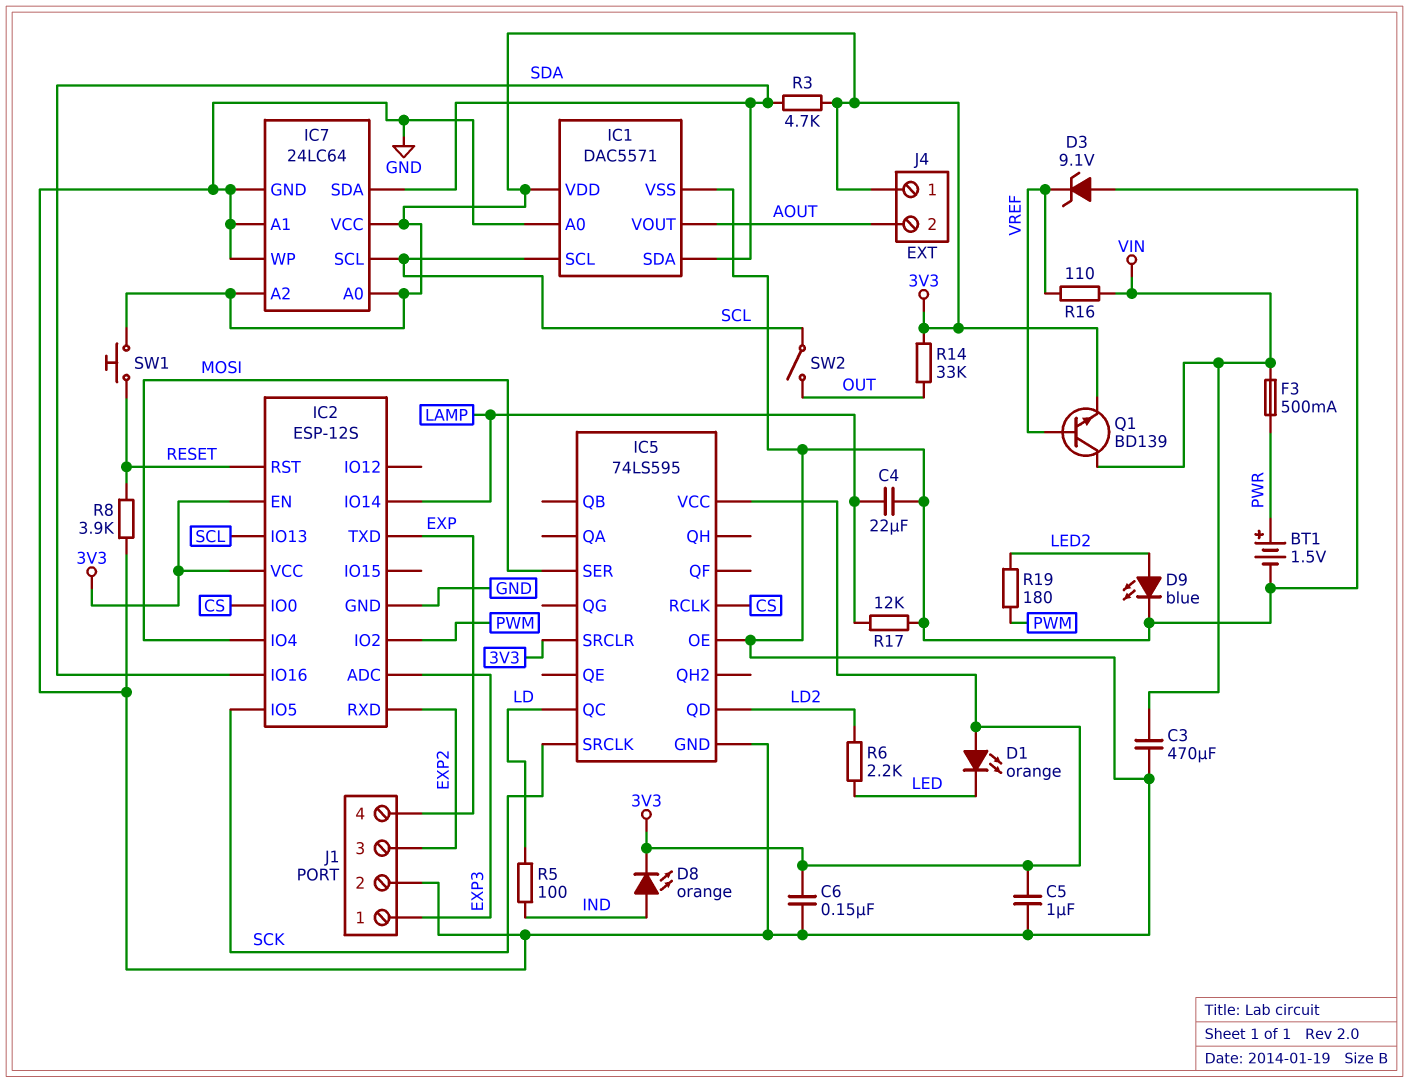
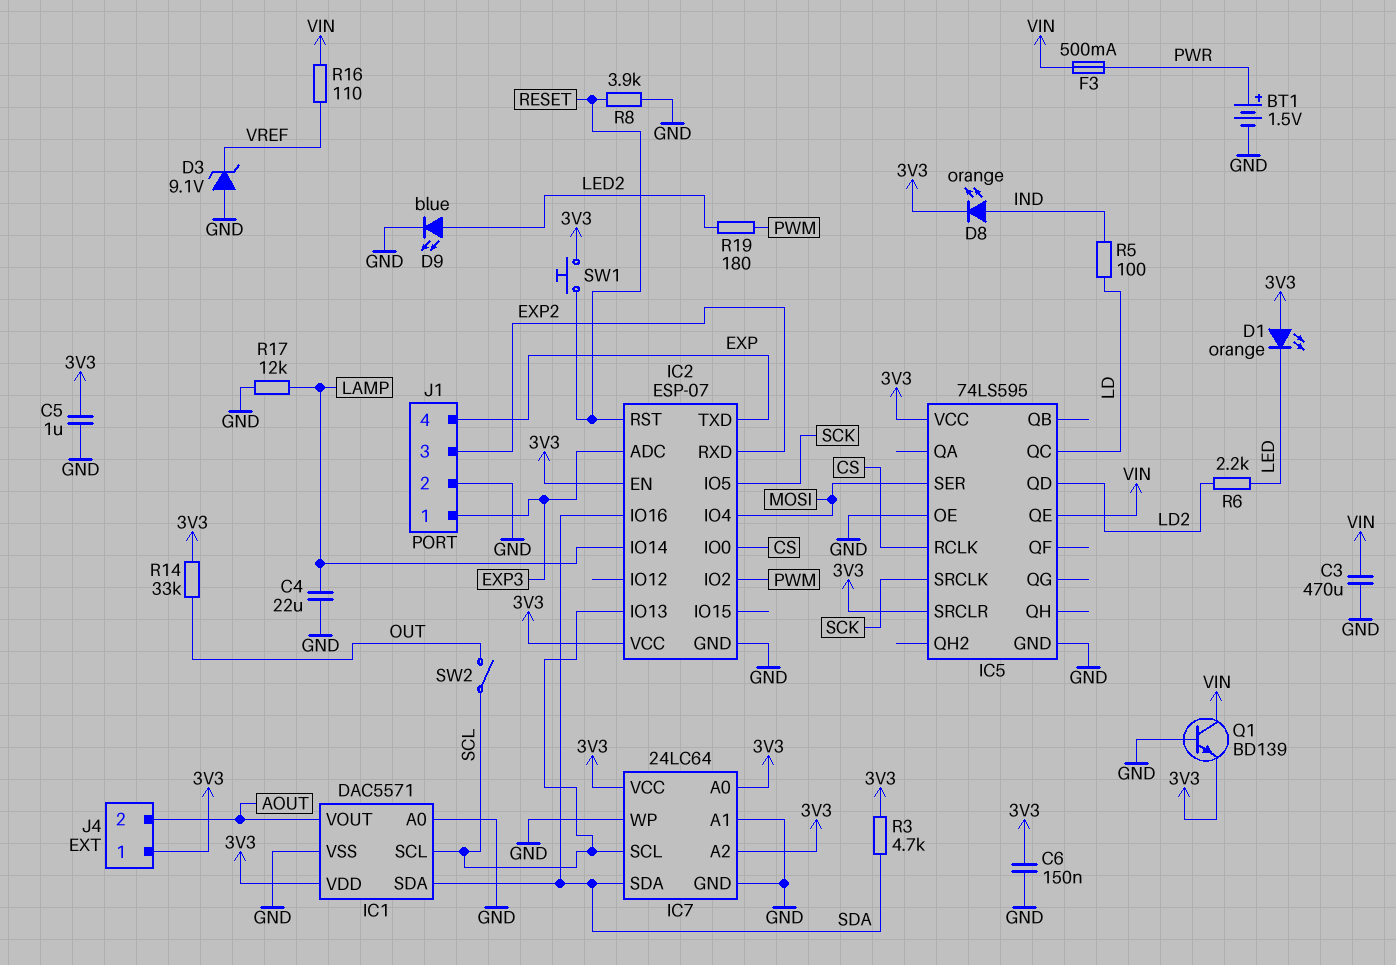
IC2: ESP-12S -> ESP-07
IC5 pin QE: none -> VIN
Q1: NPN BD139 (B VREF, C VIN, E 3V3) -> NPN BD139 (B GND, C VIN, E 3V3)

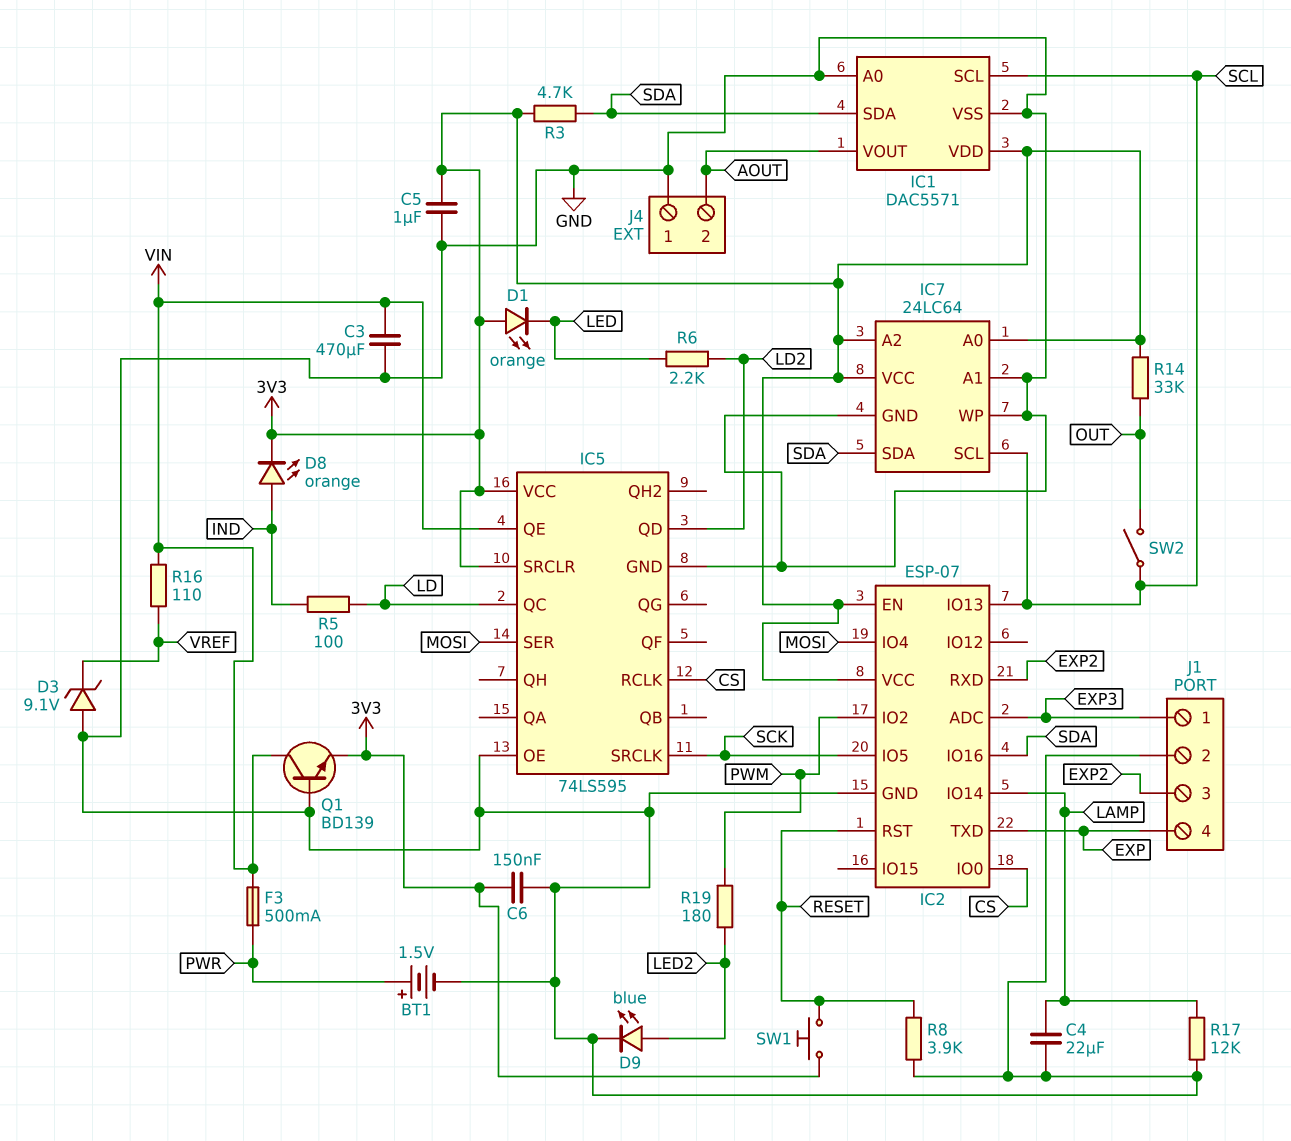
J4 pin 1: 3V3 -> GND

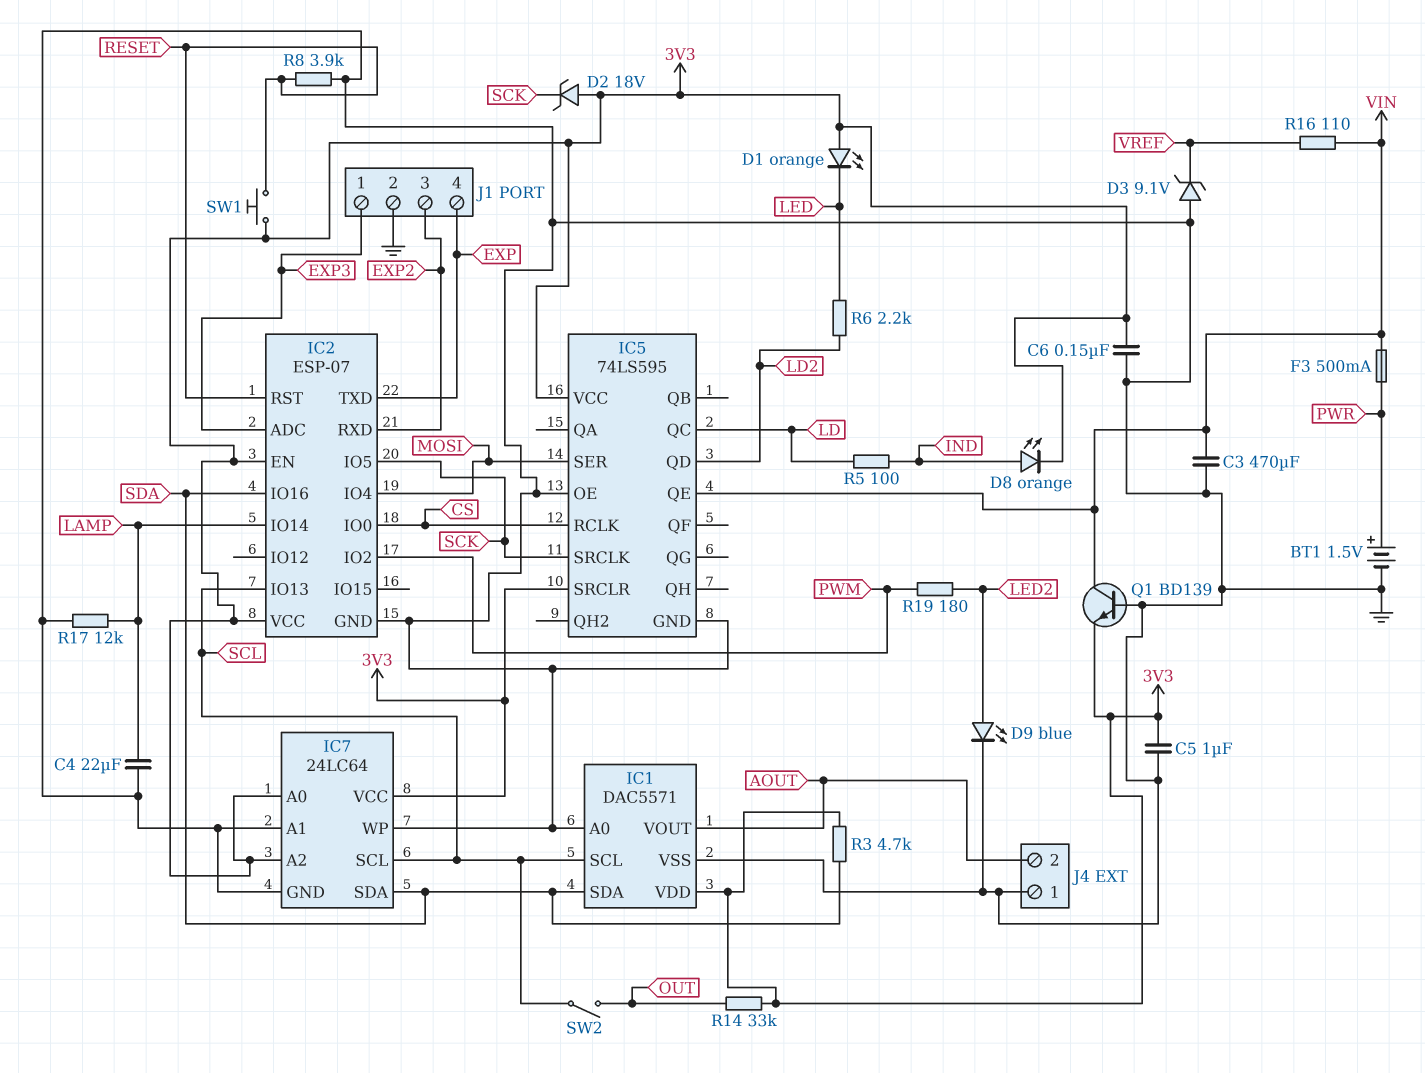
D2: none -> zener 18V (A 3V3, K SCK)

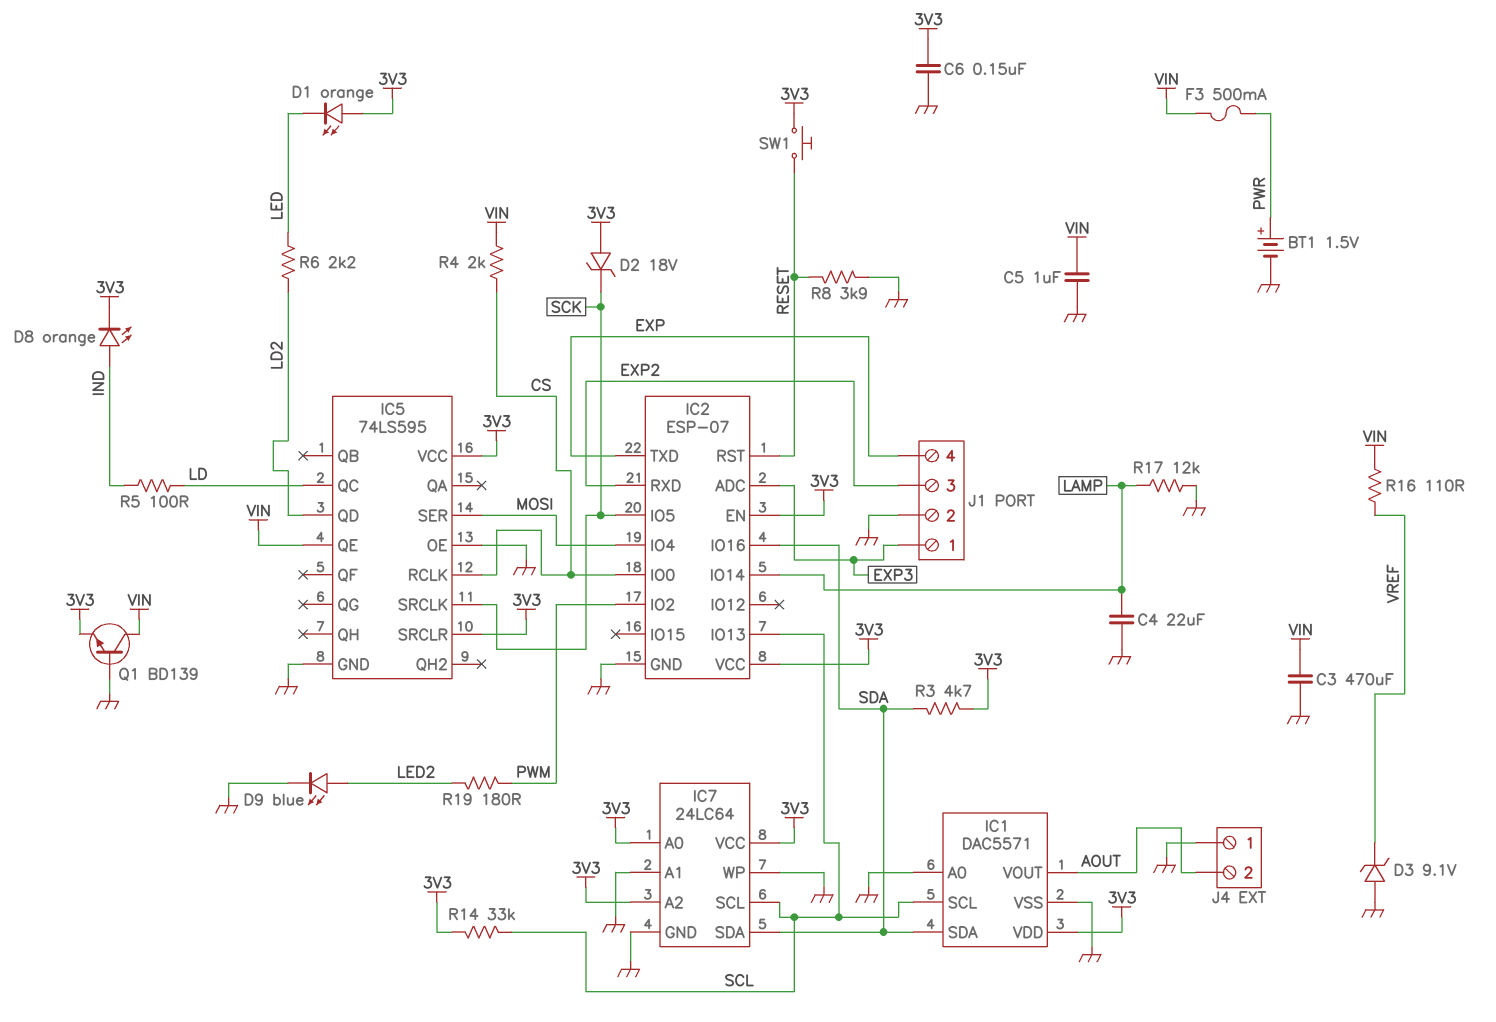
C5: 1uF (3V3, GND) -> 1uF (GND, VIN)
R4: none -> 2k (CS, VIN)
R14: 33k (3V3, OUT) -> 33k (3V3, SCL)
SW2: switch (OUT, SCL) -> none

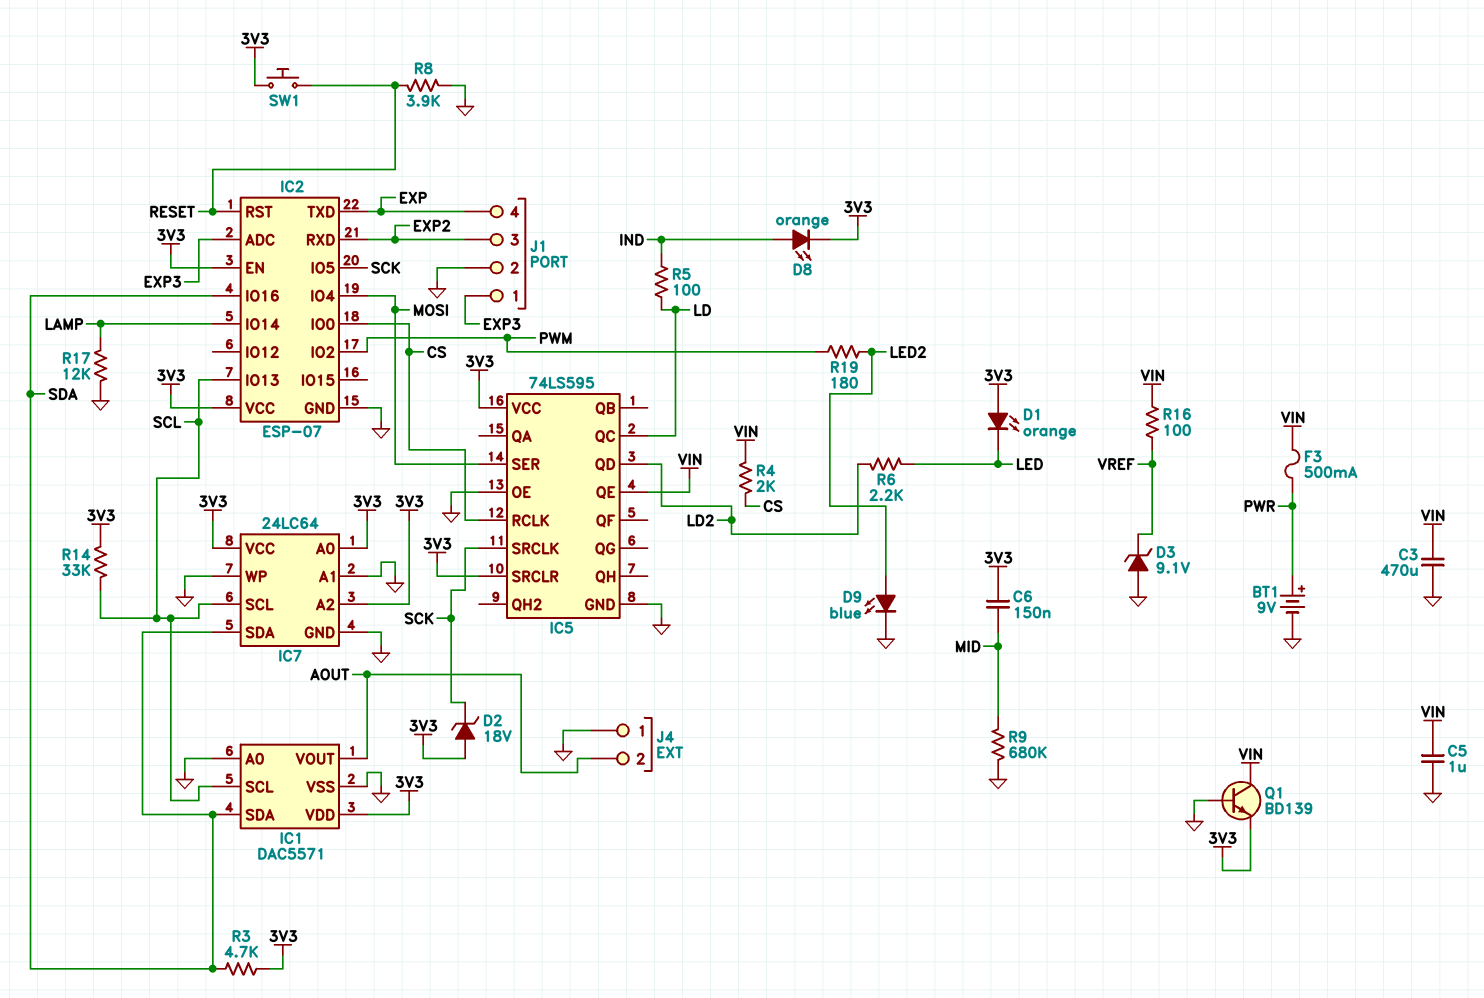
BT1: 1.5V (plus PWR, minus GND) -> 9V (plus PWR, minus GND)
C4: 22uF (GND, LAMP) -> none
C6: 150nF (3V3, GND) -> 150nF (3V3, MID)
R9: none -> 680k (GND, MID)
R16: 110 (VIN, VREF) -> 100 (VIN, VREF)

